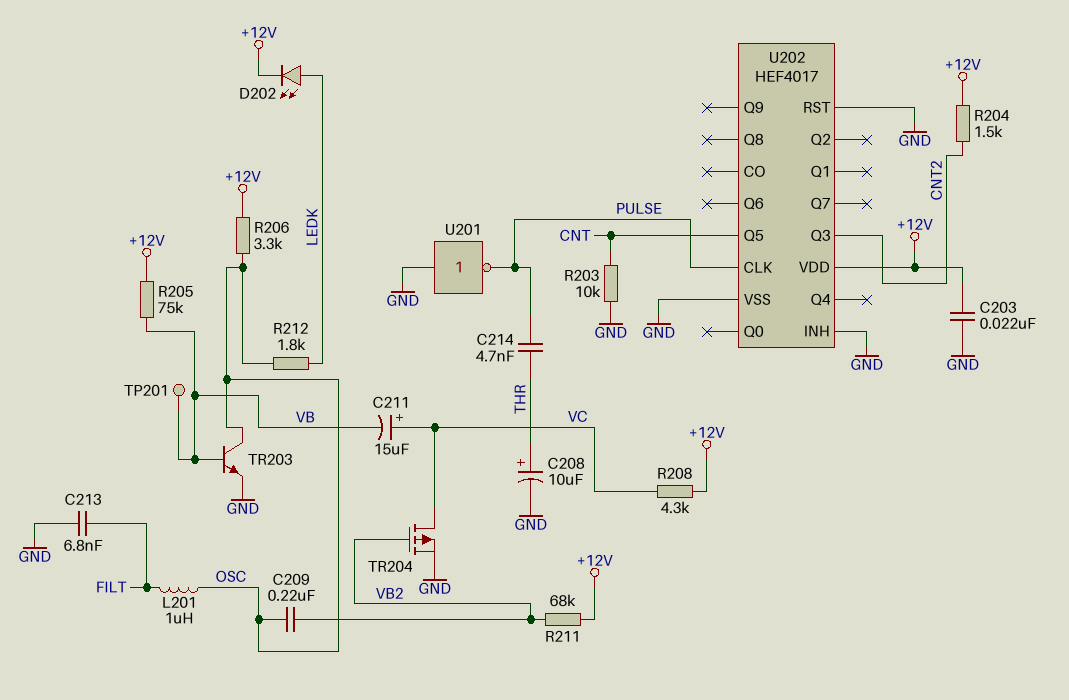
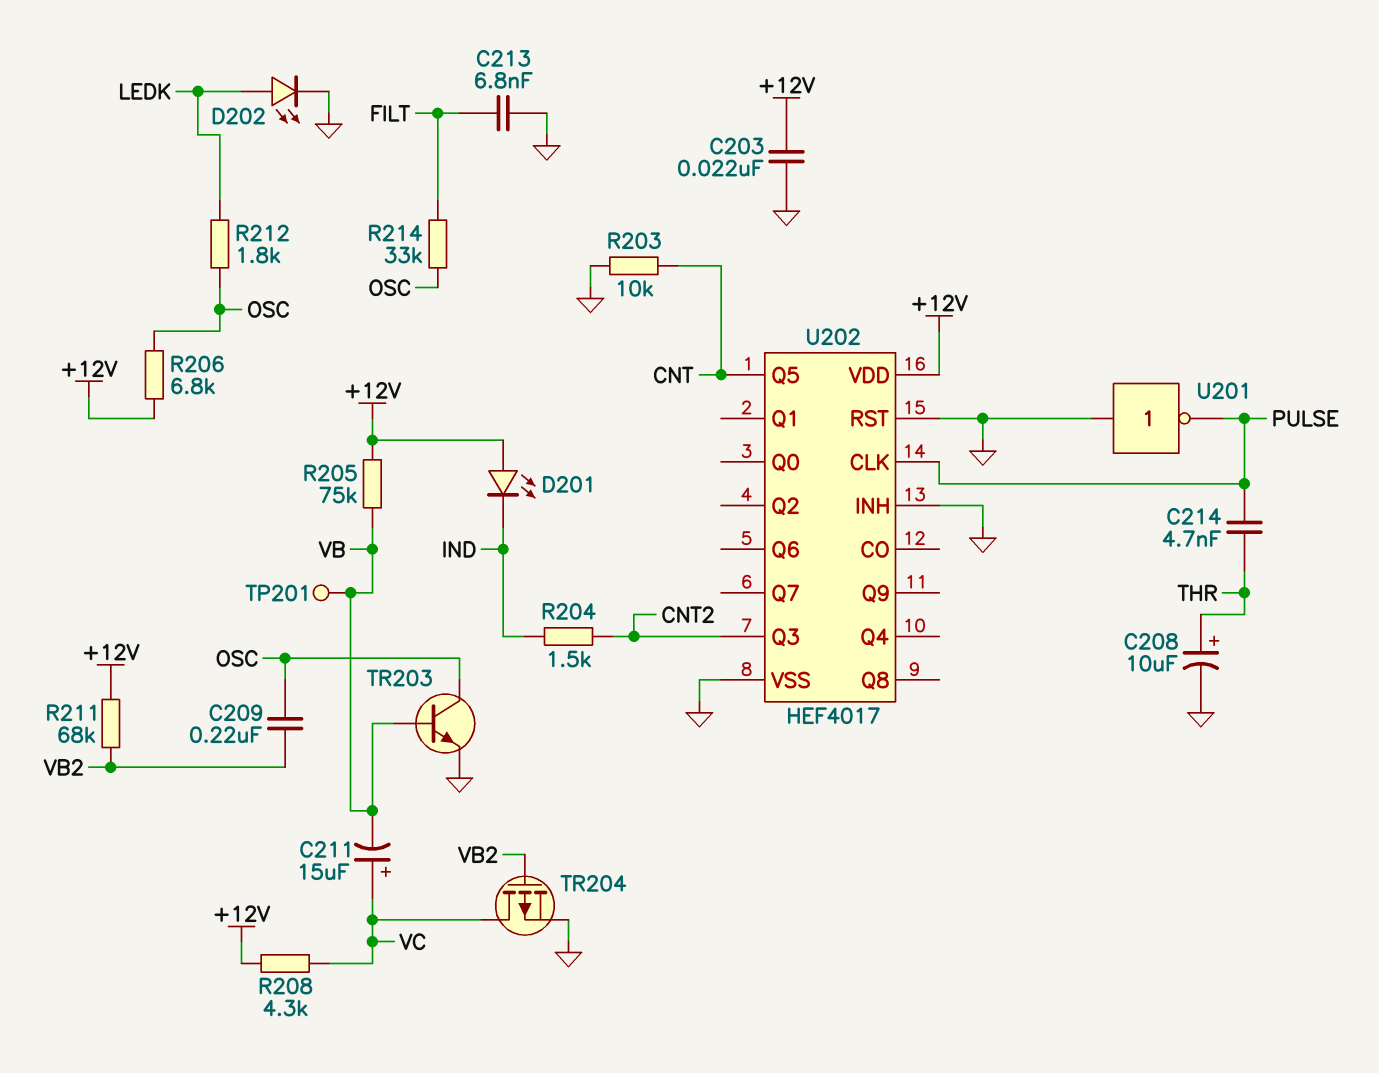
D201: none -> LED (A +12V, K IND)
D202: LED (A LEDK, K +12V) -> LED (A LEDK, K GND)
L201: 1uH (FILT, OSC) -> none
R204: 1.5k (+12V, CNT2) -> 1.5k (CNT2, IND)
R206: 3.3k (+12V, OSC) -> 6.8k (+12V, OSC)
R214: none -> 33k (FILT, OSC)

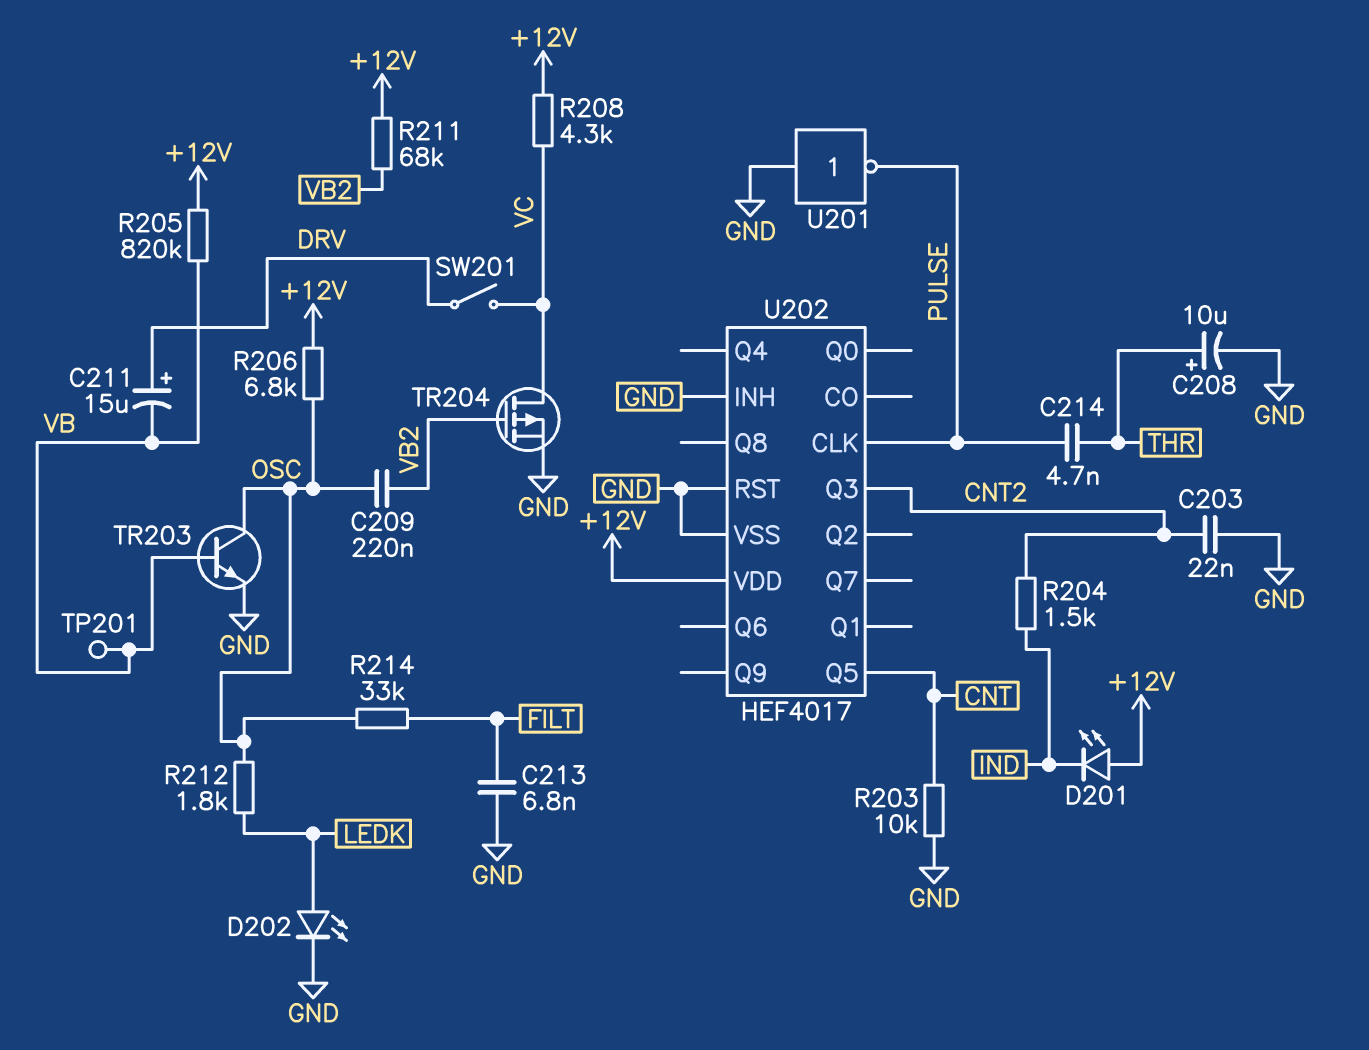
C203: 22nF (+12V, GND) -> 22nF (CNT2, GND)
C211: 15uF (plus VC, minus VB) -> 15uF (plus DRV, minus VB)
R205: 75k (+12V, VB) -> 820k (+12V, VB)
SW201: none -> switch (DRV, VC)

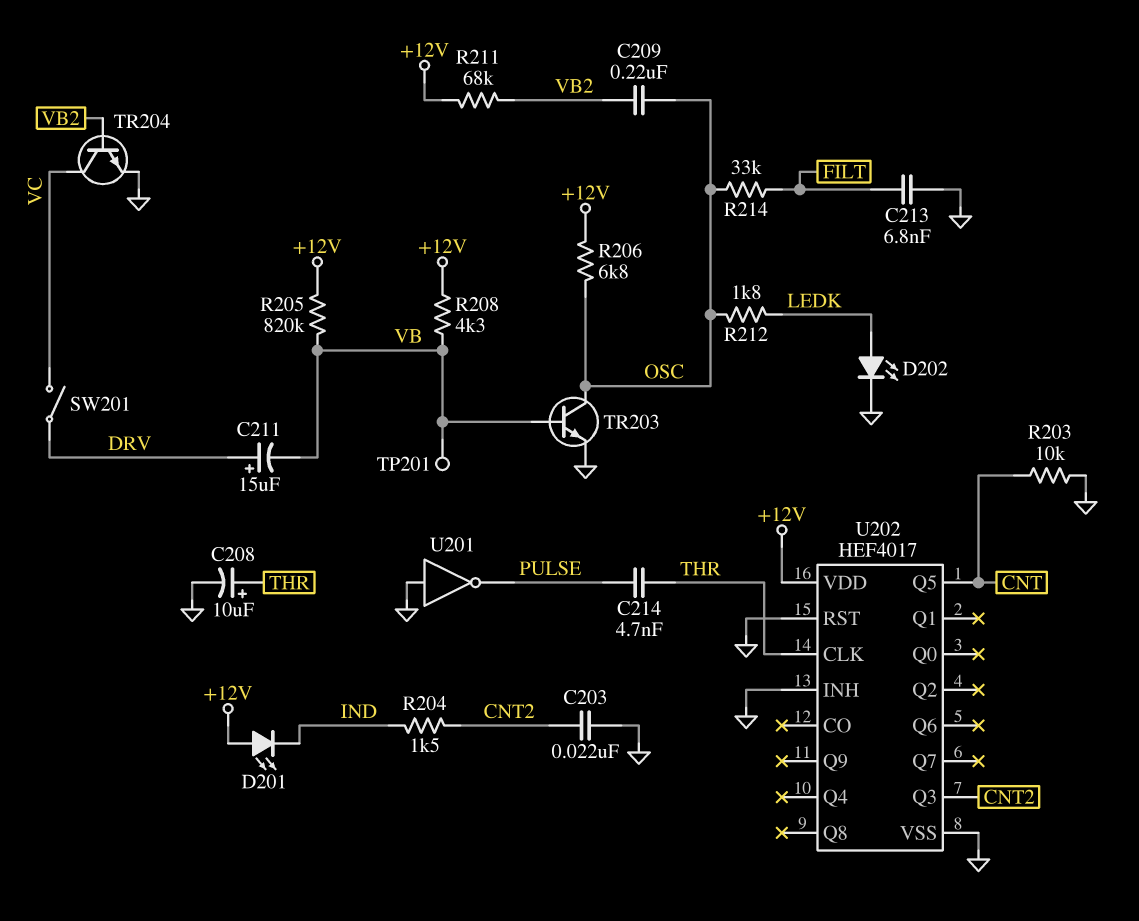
R208: 4.3k (+12V, VC) -> 4.3k (+12V, VB)
TR204: PMOS (G VB2, D VC, S GND) -> NPN (B VB2, C VC, E GND)
U202 pin CLK: PULSE -> THR

